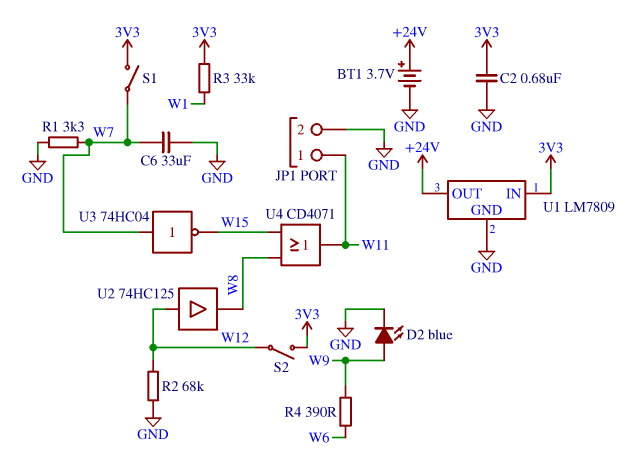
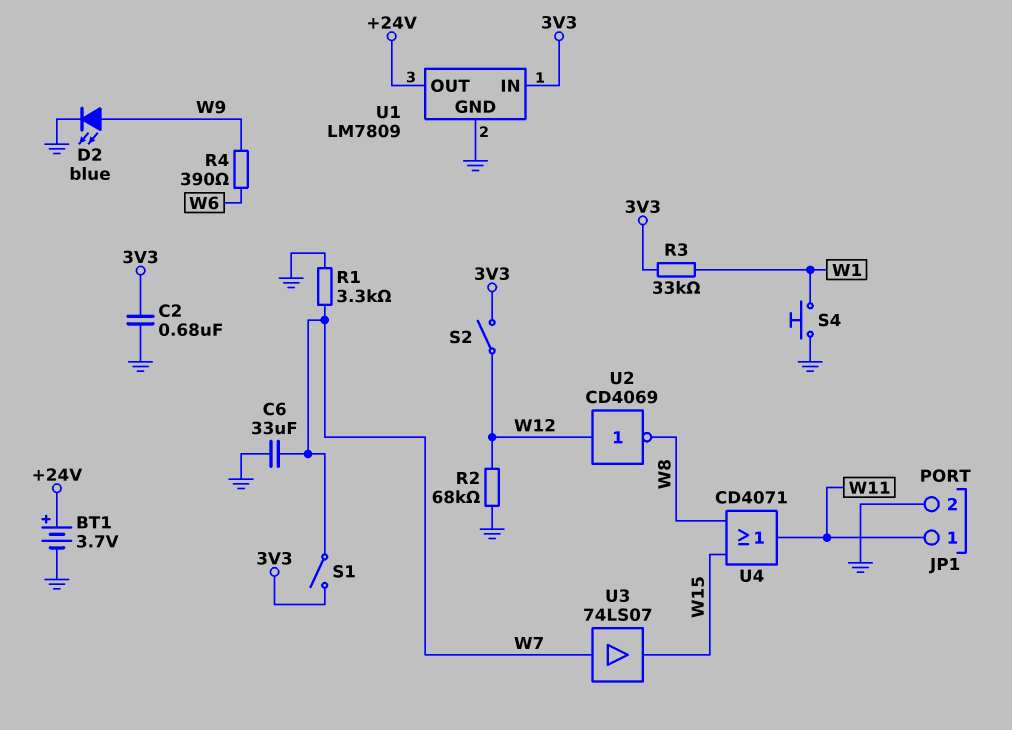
S4: none -> button (GND, W1)
U2: buffer 74HC125 (in W12, out W8) -> NOT CD4069 (in W12, out W8)
U3: NOT 74HC04 (in W7, out W15) -> buffer 74LS07 (in W7, out W15)

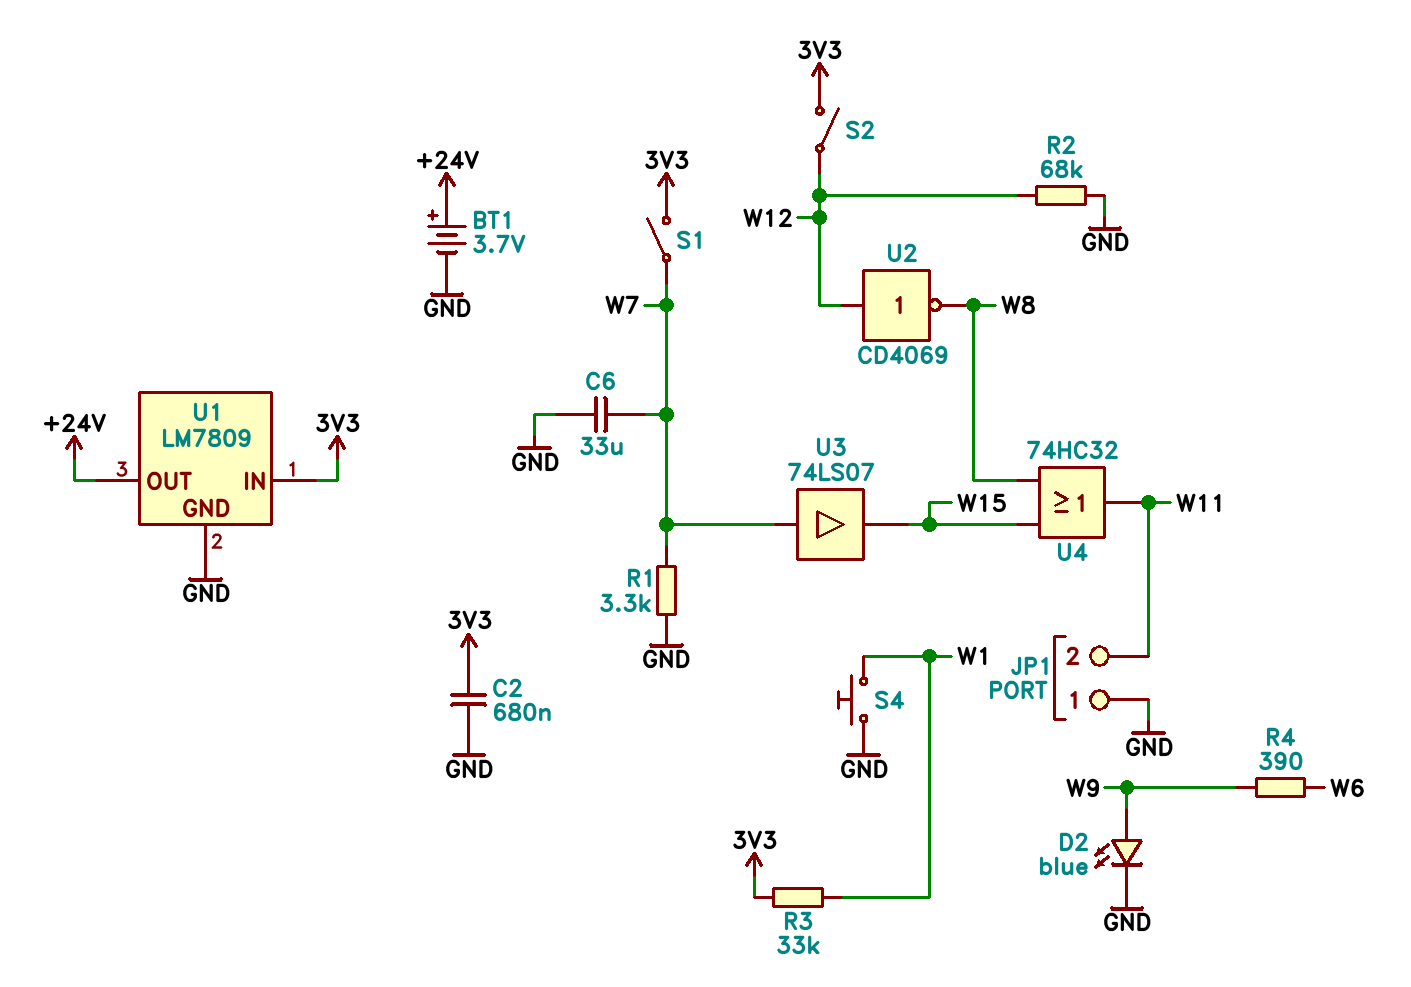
JP1 pin 1: W11 -> GND
JP1 pin 2: GND -> W11
U4: OR CD4071 (in W8, in W15, out W11) -> OR 74HC32 (in W8, in W15, out W11)

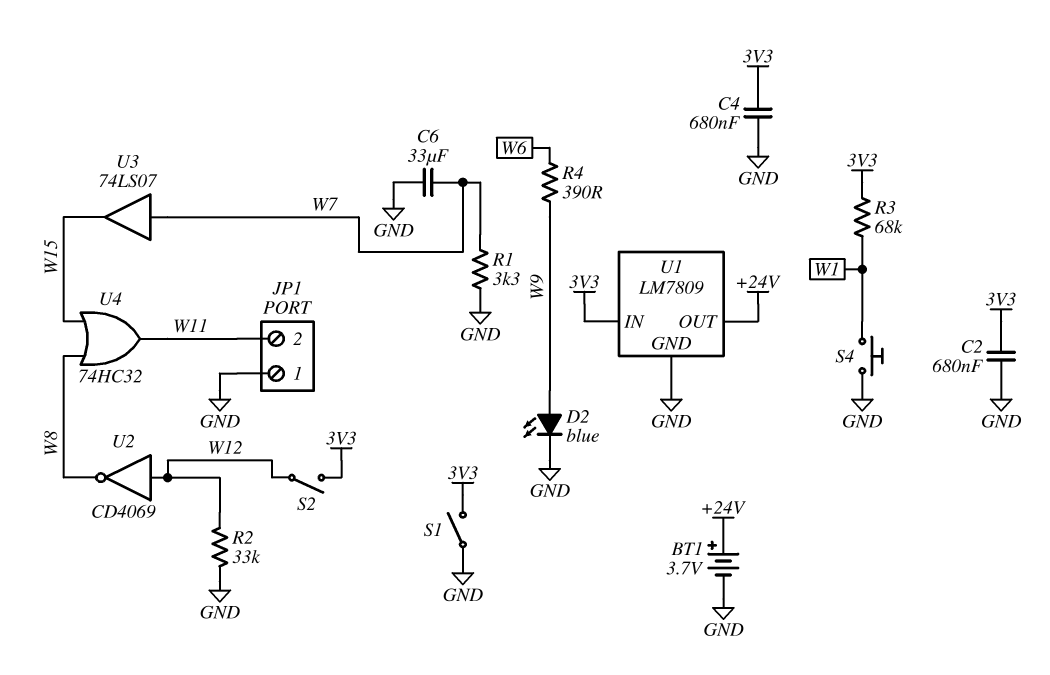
C4: none -> 680nF (3V3, GND)
R2: 68k (GND, W12) -> 33k (GND, W12)
R3: 33k (3V3, W1) -> 68k (3V3, W1)
S1: switch (3V3, W7) -> switch (3V3, GND)

